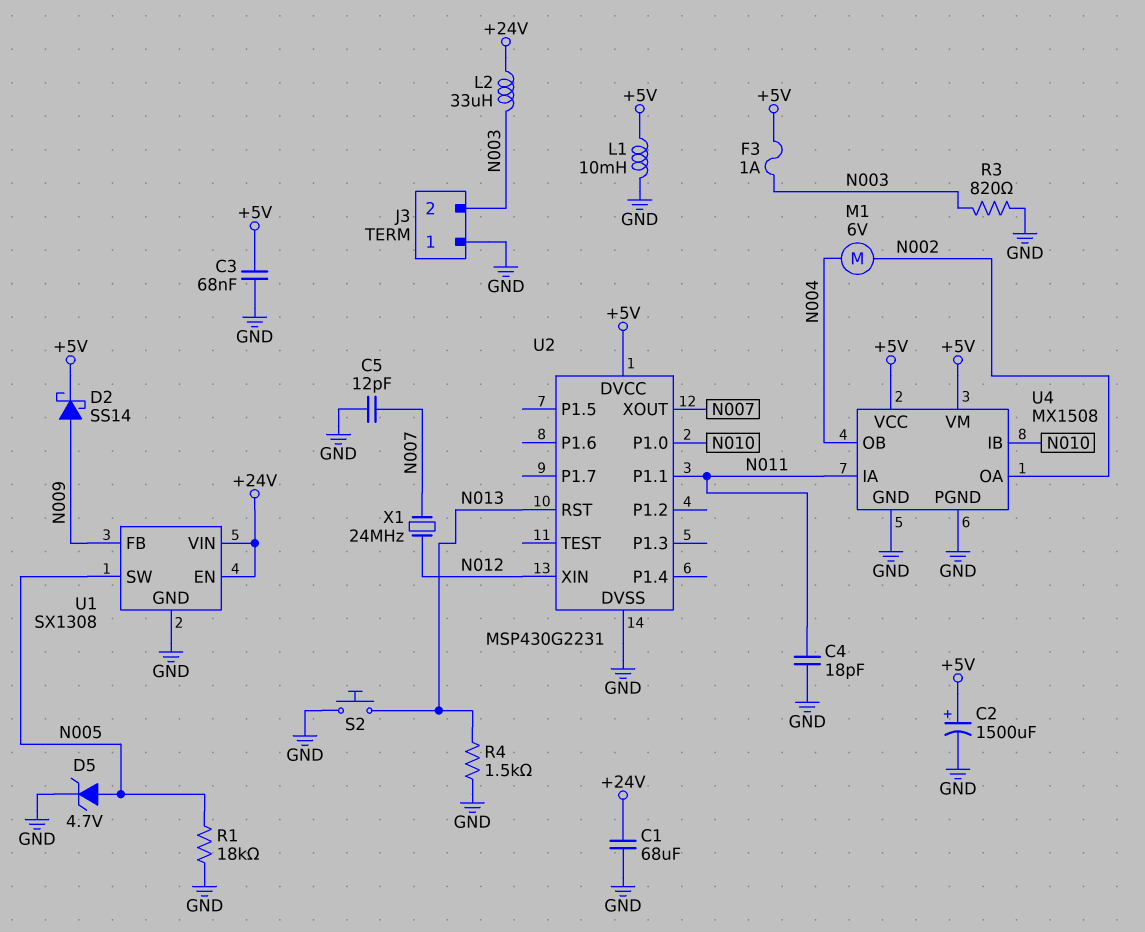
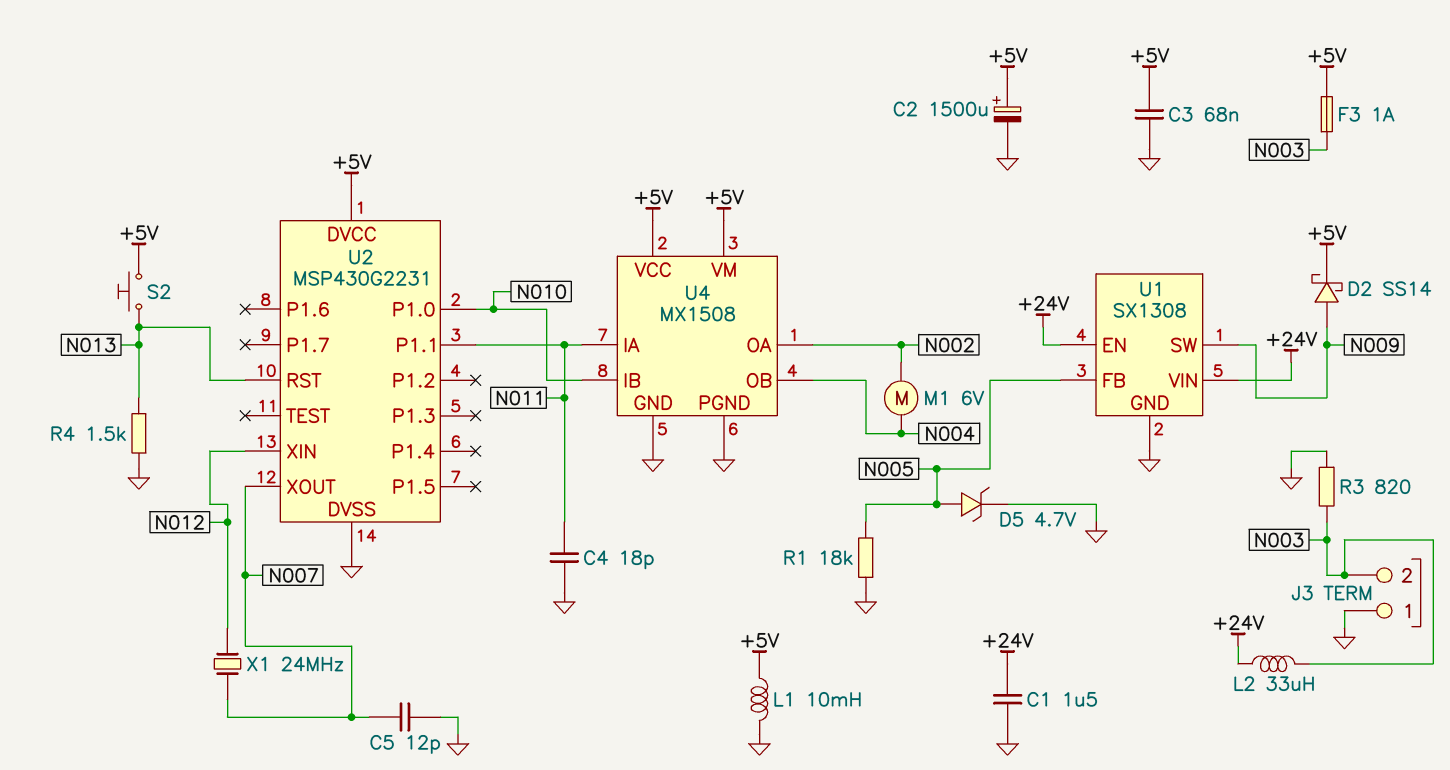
C1: 68uF (+24V, GND) -> 1.5uF (+24V, GND)
S2: button (GND, N013) -> button (+5V, N013)
U1 pin FB: N009 -> N005
U1 pin SW: N005 -> N009

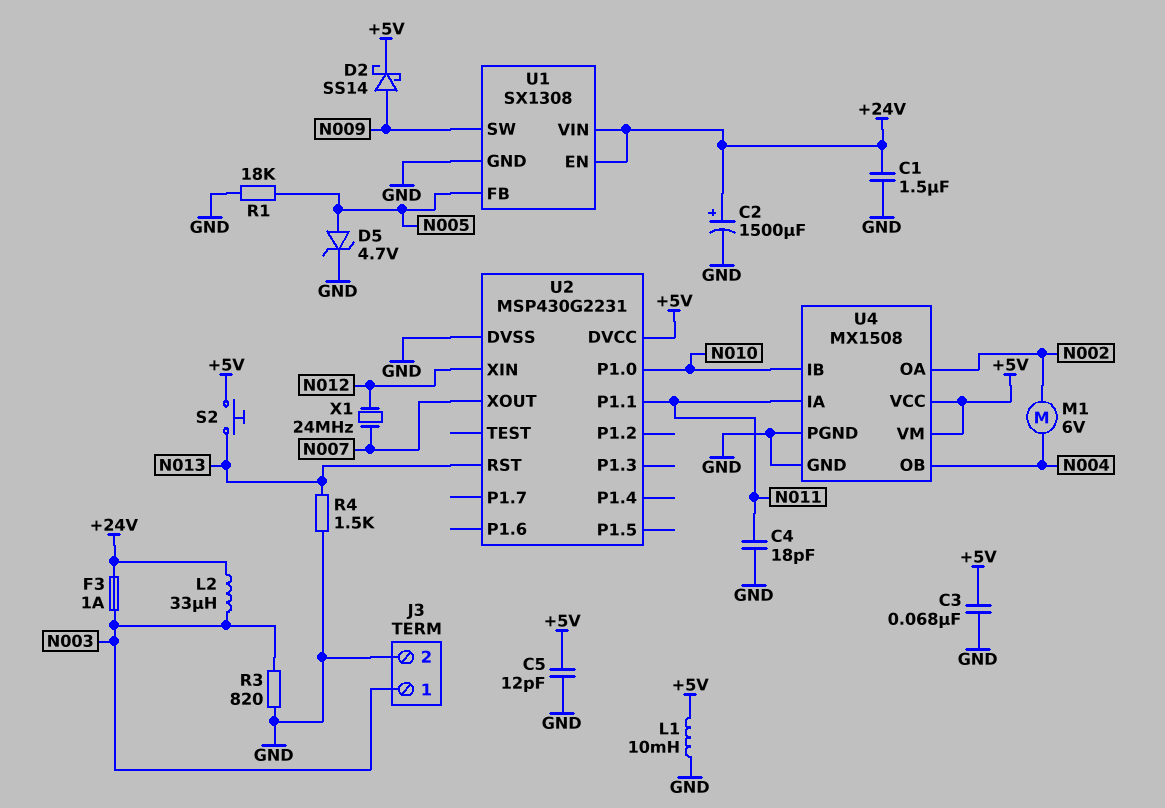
C2: 1500uF (plus +5V, minus GND) -> 1500uF (plus +24V, minus GND)
C5: 12pF (GND, N007) -> 12pF (+5V, GND)
F3: 1A (+5V, N003) -> 1A (+24V, N003)
J3 pin 1: GND -> N003
J3 pin 2: N003 -> GND

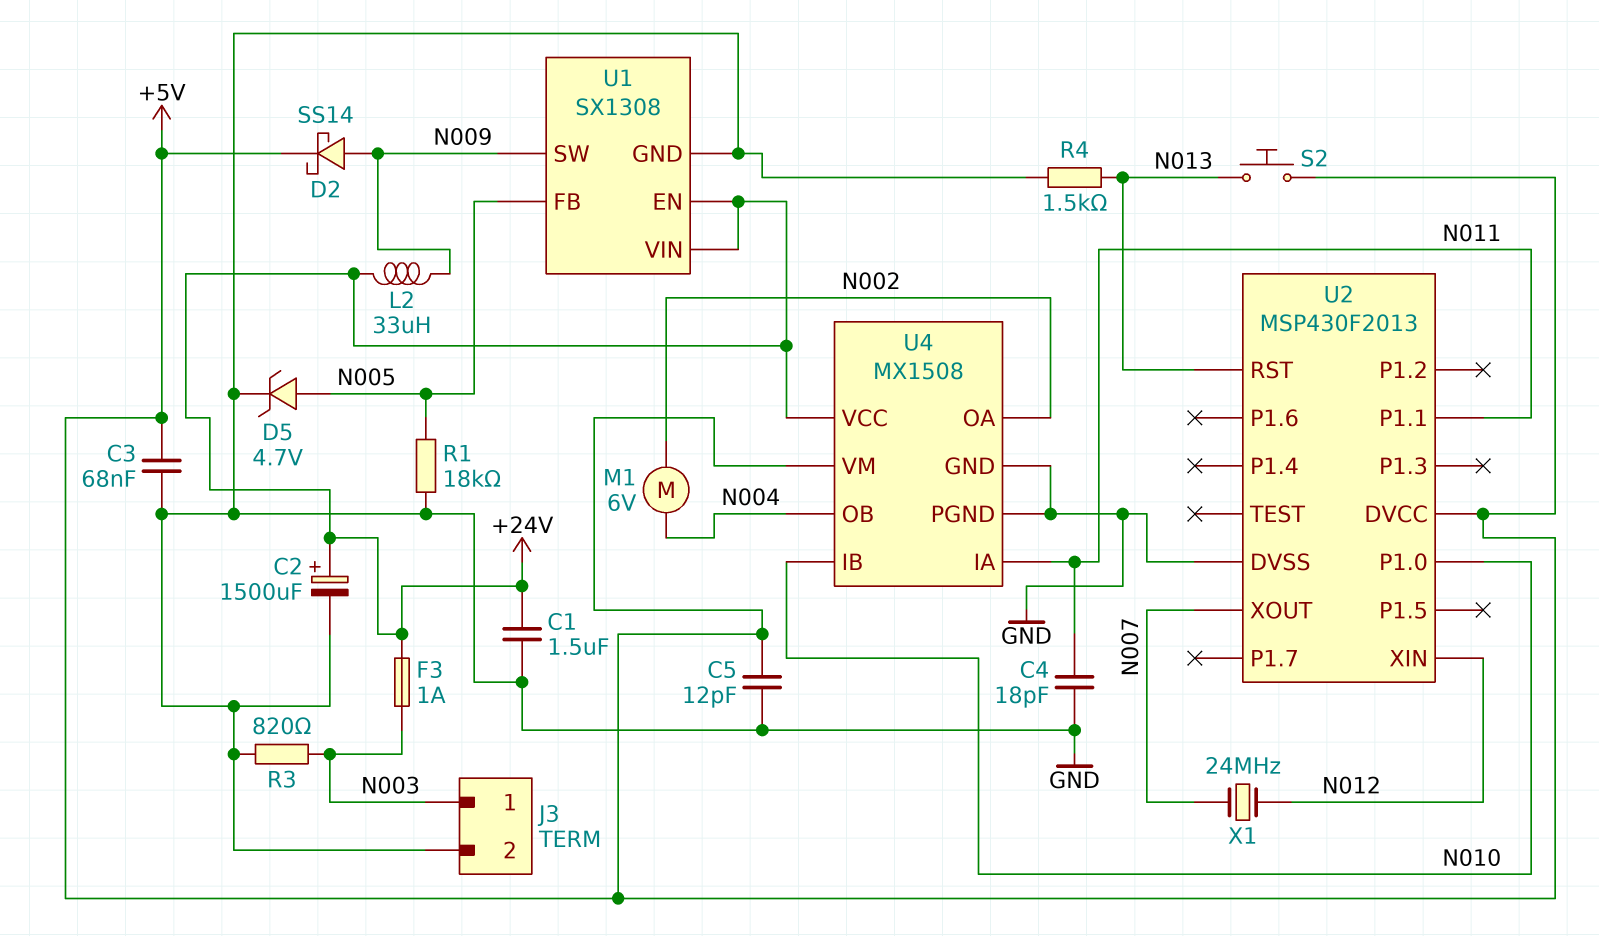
L1: 10mH (+5V, GND) -> none
L2: 33uH (+24V, N003) -> 33uH (+24V, N009)
U2: MSP430G2231 -> MSP430F2013
U4 pin VCC: +5V -> +24V

